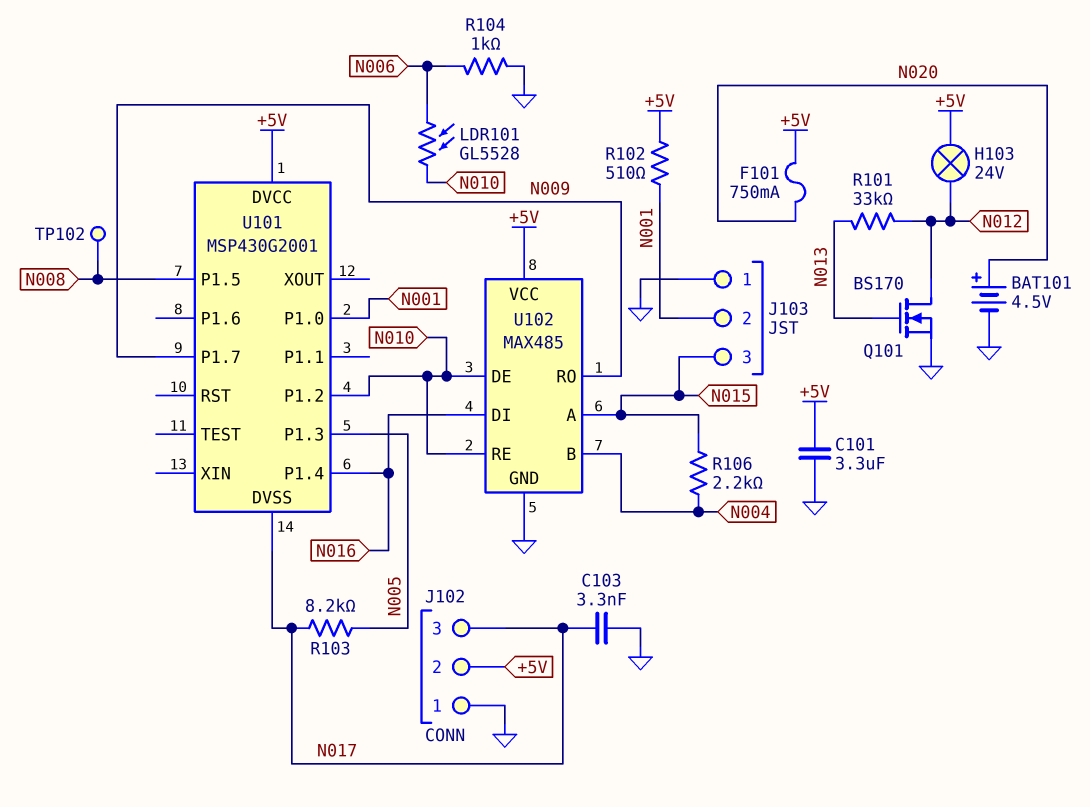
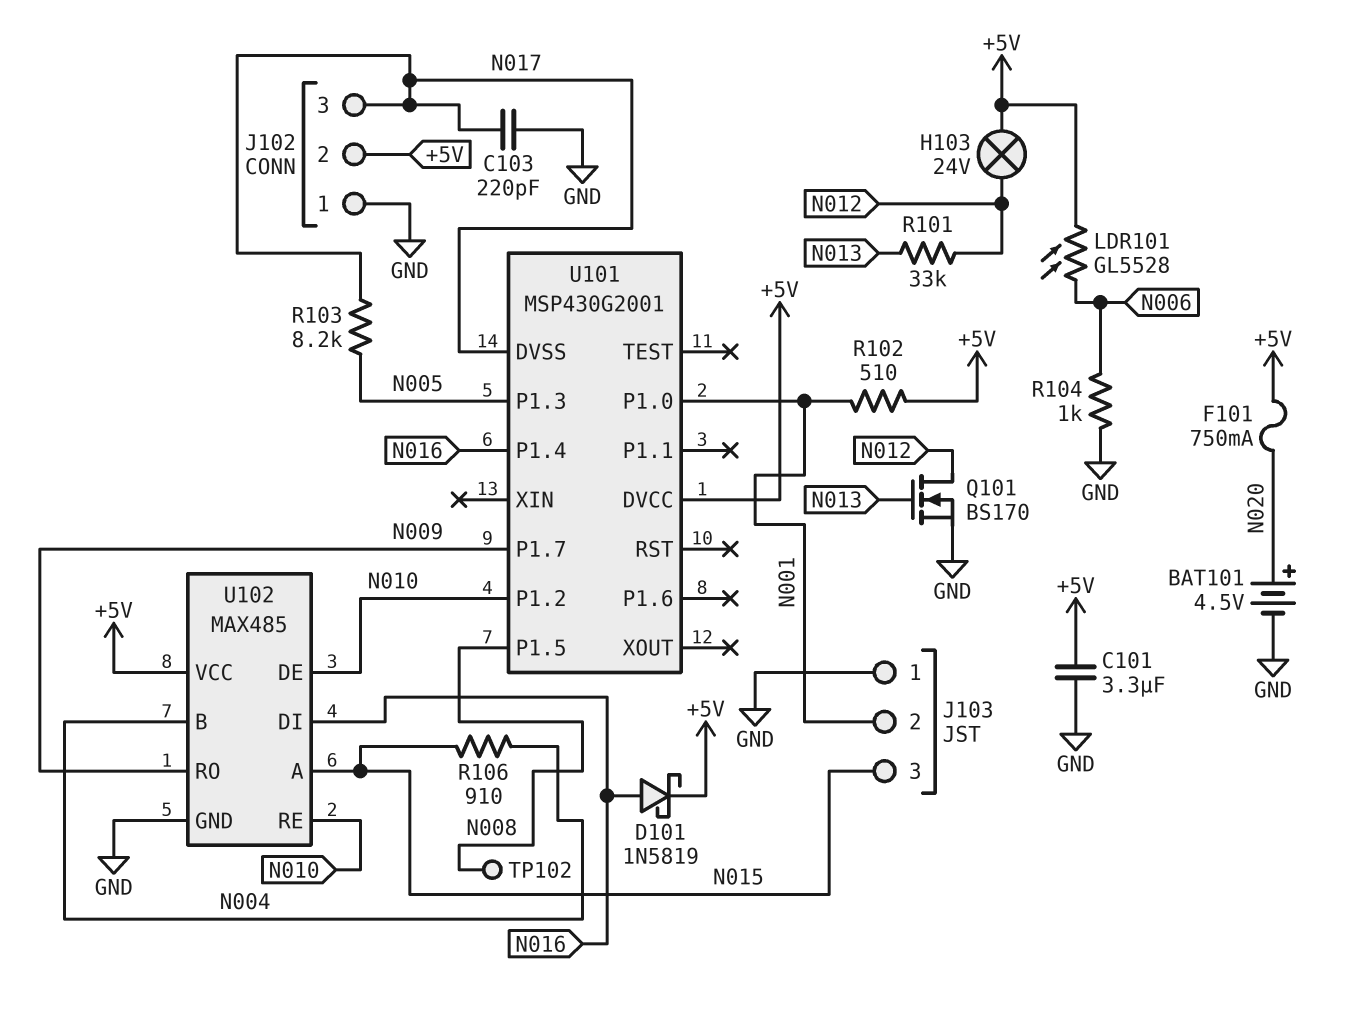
C103: 3.3nF (GND, N017) -> 220pF (GND, N017)
D101: none -> schottky 1N5819 (A N016, K +5V)
LDR101: GL5528 (N006, N010) -> GL5528 (+5V, N006)
R106: 2.2k (N004, N015) -> 910 (N004, N015)

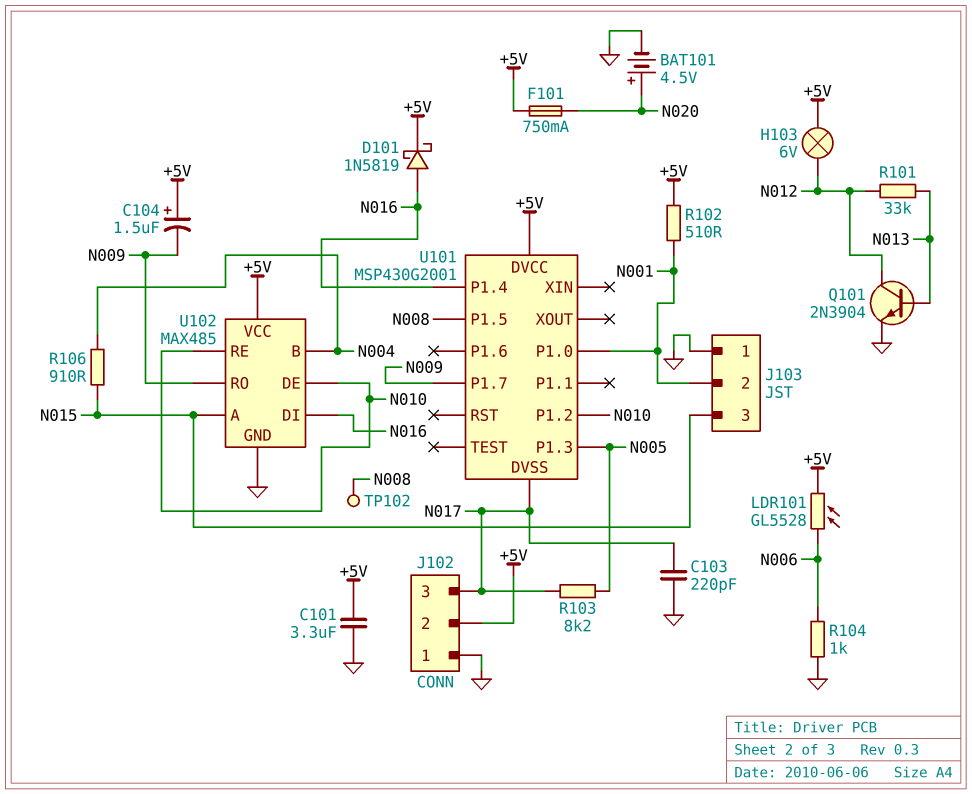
C104: none -> 1.5uF (plus +5V, minus N009)
H103: lamp 24V (+5V, N012) -> lamp 6V (+5V, N012)
Q101: NMOS BS170 (G N013, D N012, S GND) -> NPN 2N3904 (B N013, C N012, E GND)

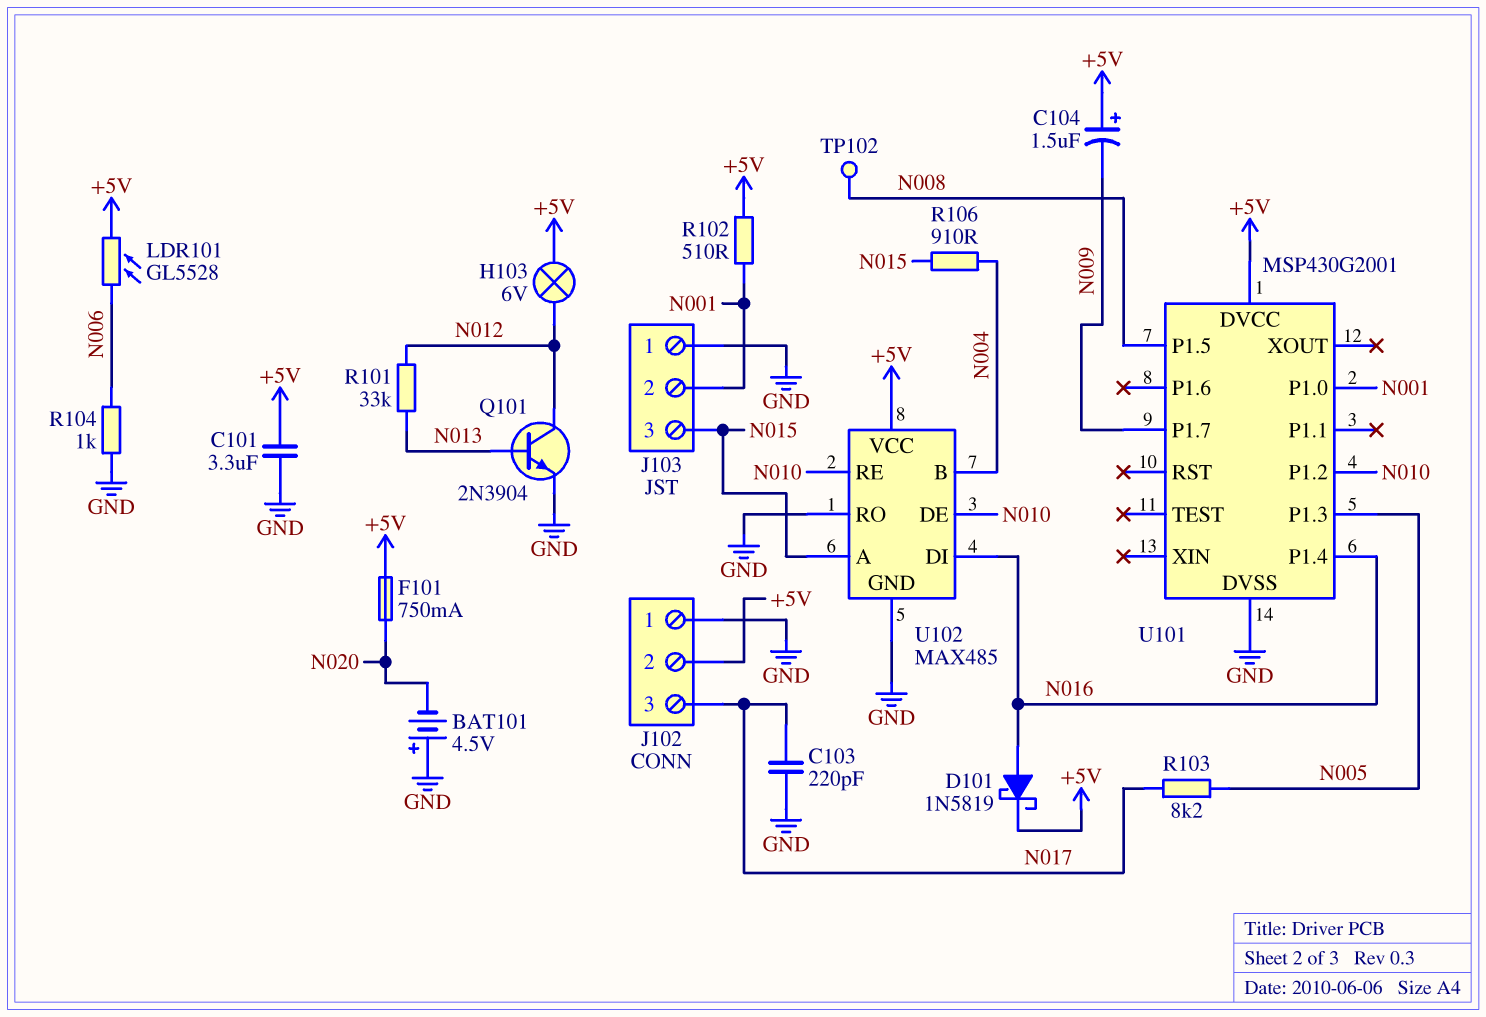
BAT101: 4.5V (plus N020, minus GND) -> 4.5V (plus GND, minus N020)
U101 pin DVSS: N017 -> GND
U102 pin RO: N009 -> GND

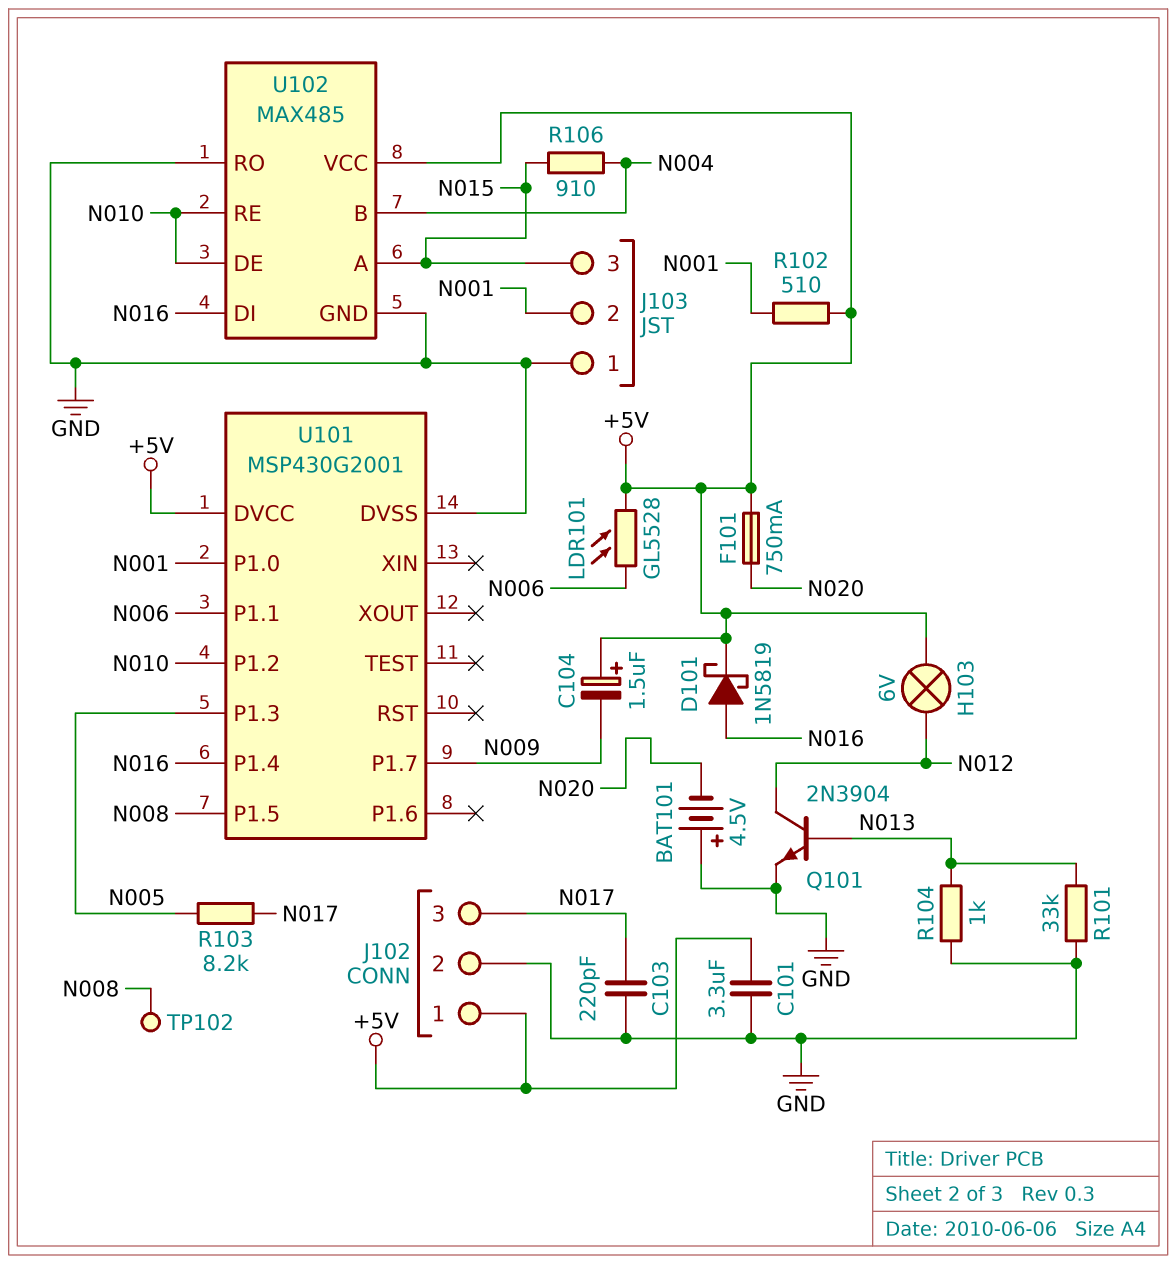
J102 pin 1: GND -> +5V
J102 pin 2: +5V -> GND
R101: 33k (N012, N013) -> 33k (GND, N013)
R104: 1k (GND, N006) -> 1k (GND, N013)
U101 pin P1.1: none -> N006

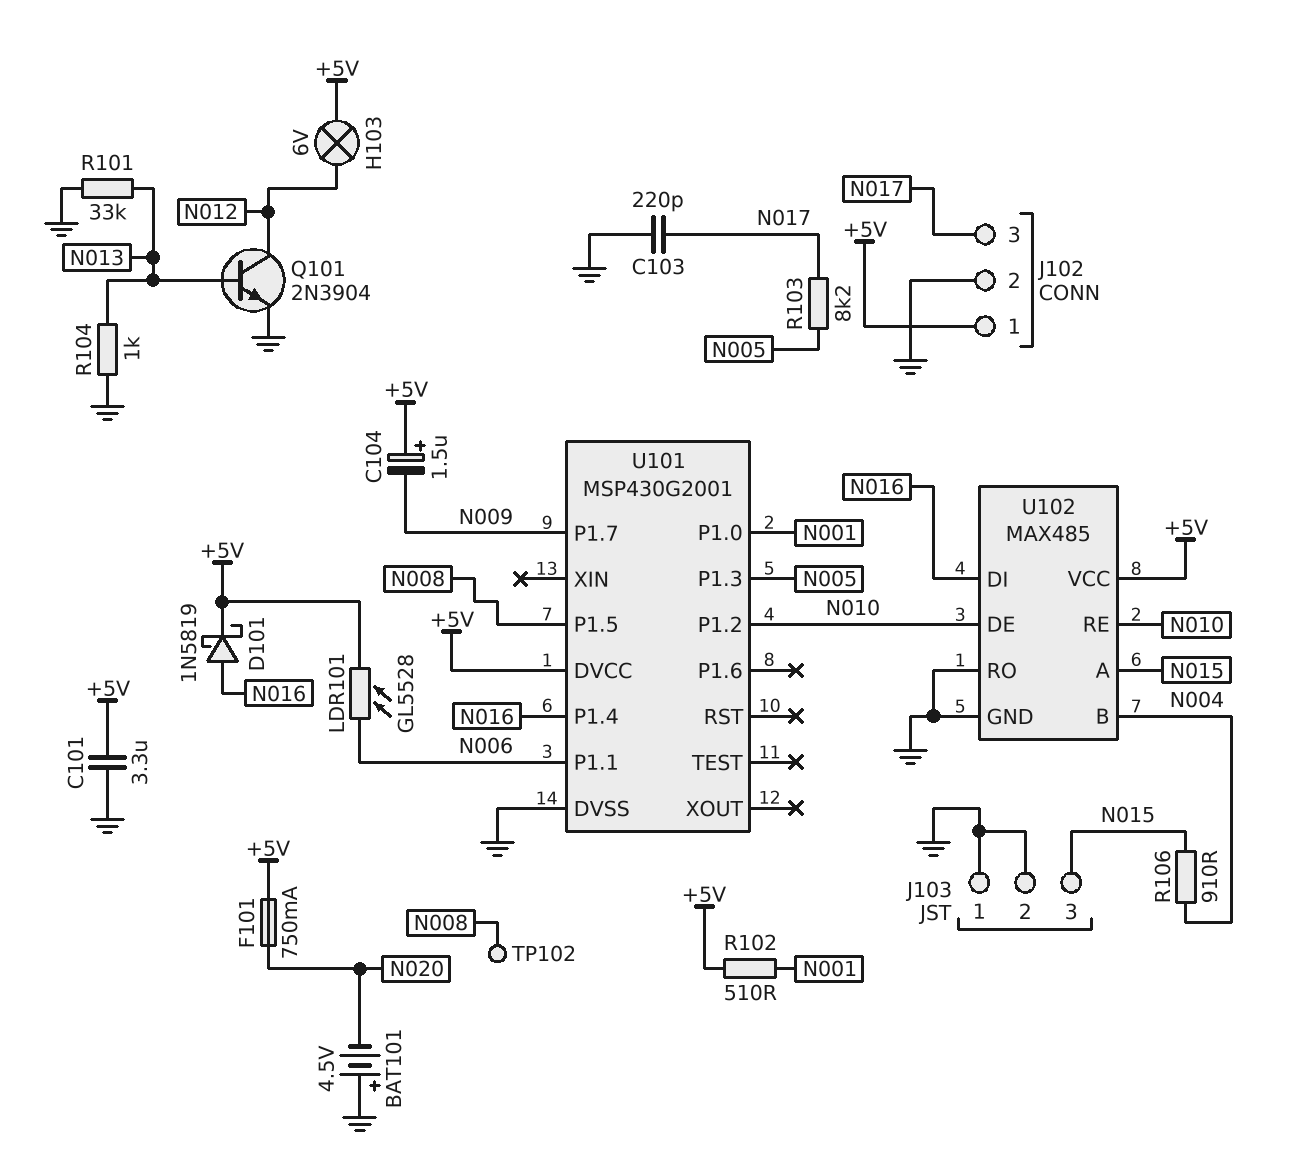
J103 pin 2: N001 -> GND

